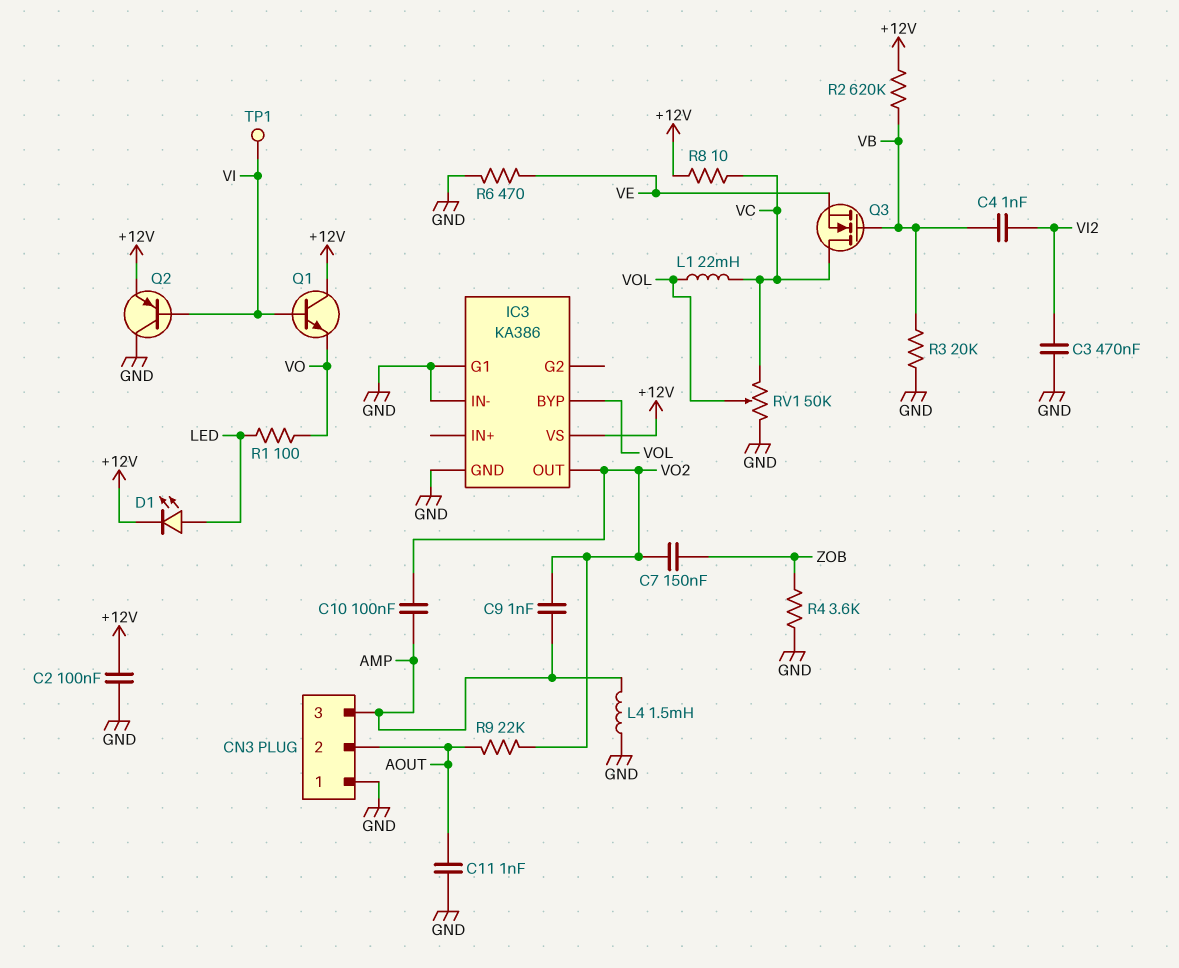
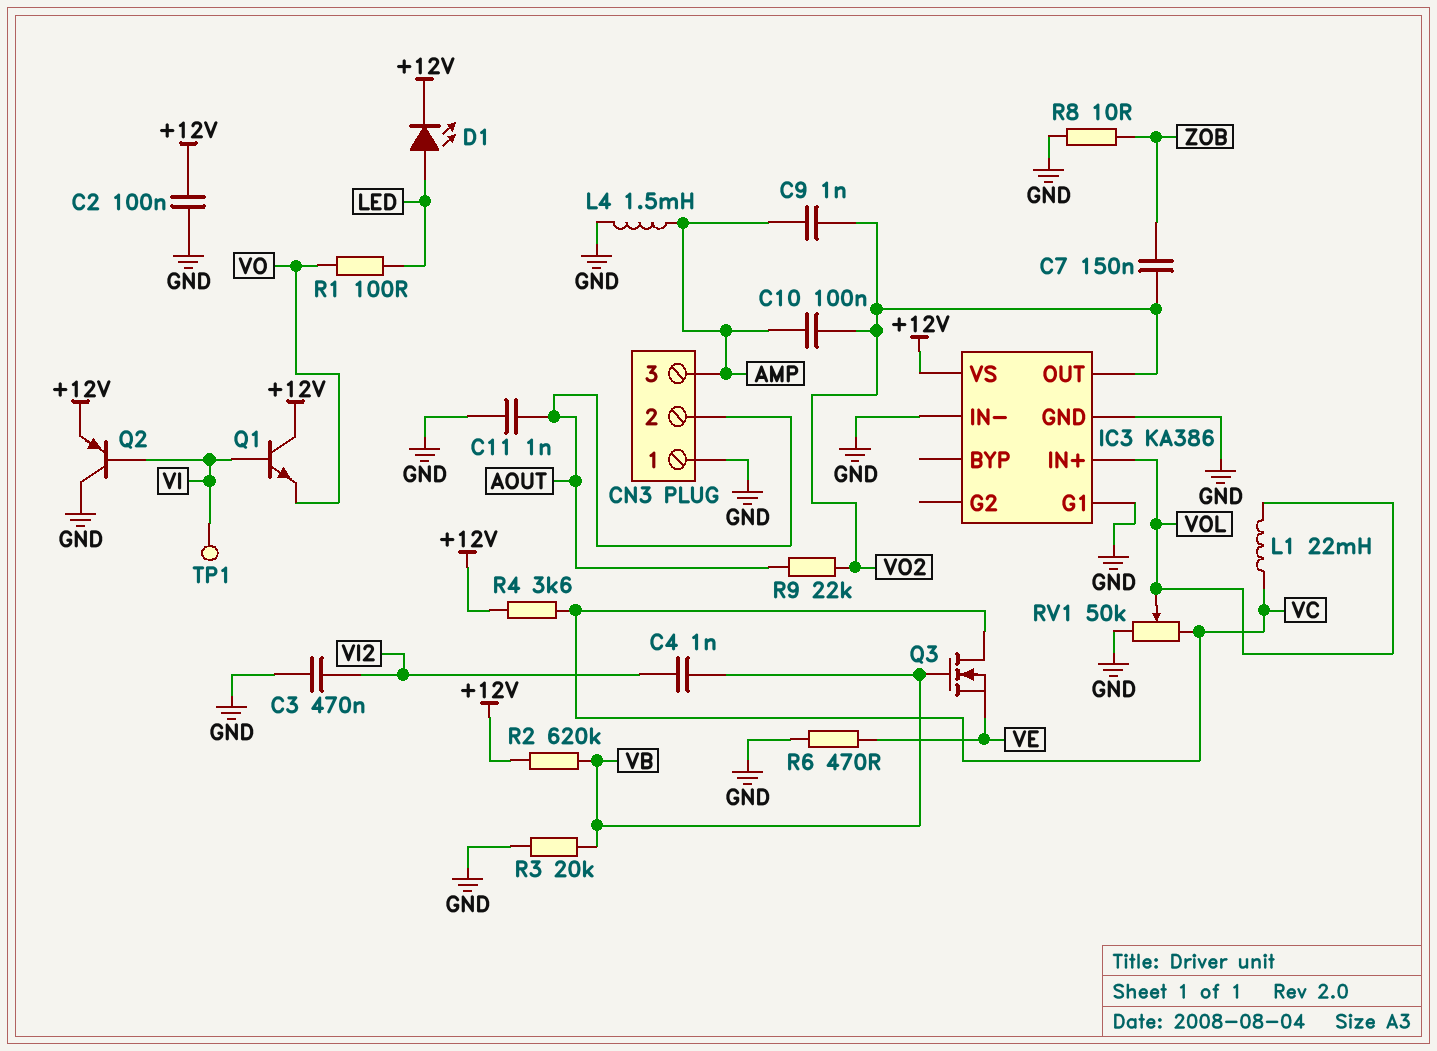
IC3 pin BYP: VOL -> none
IC3 pin IN+: none -> VOL
R4: 3.6k (GND, ZOB) -> 3.6k (+12V, VC)
R8: 10 (+12V, VC) -> 10 (GND, ZOB)

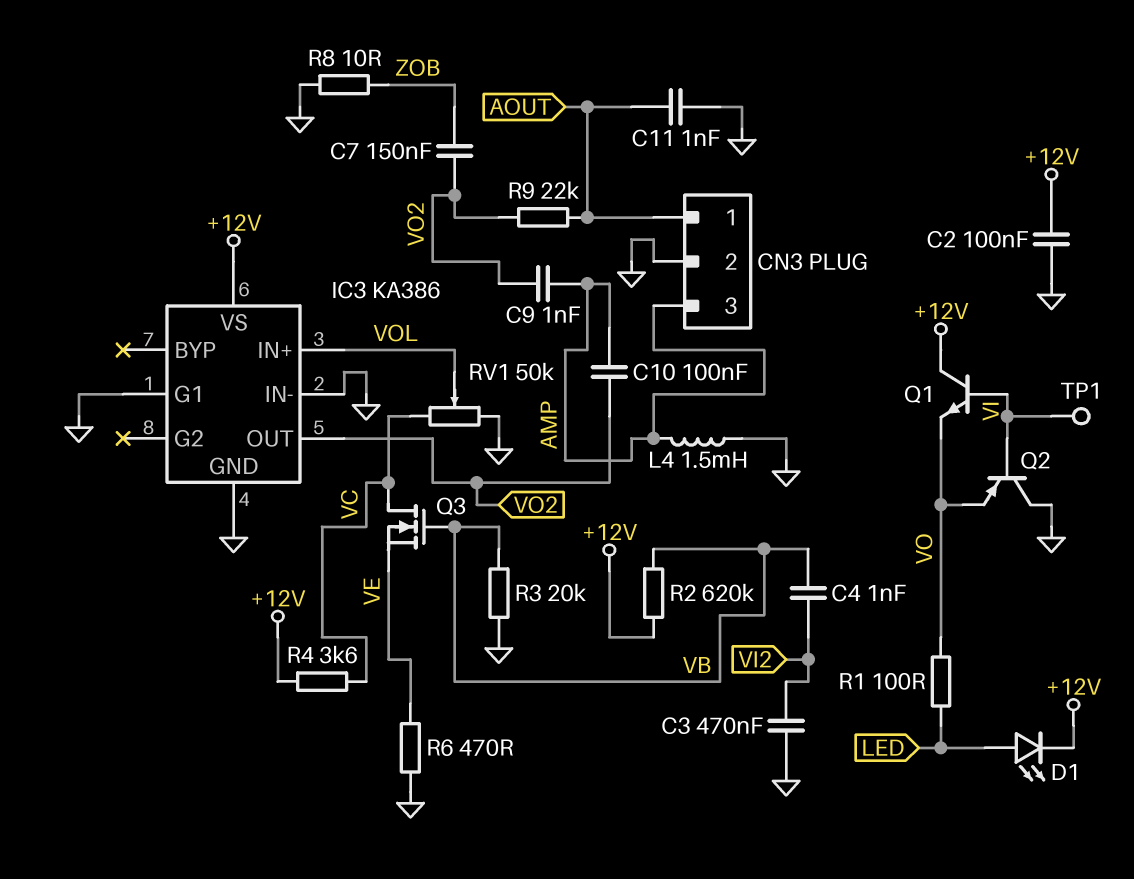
CN3 pin 1: GND -> AOUT
CN3 pin 2: AOUT -> GND
L1: 22mH (VC, VOL) -> none
Q2: PNP (B VI, C GND, E +12V) -> PNP (B VI, C GND, E VO)

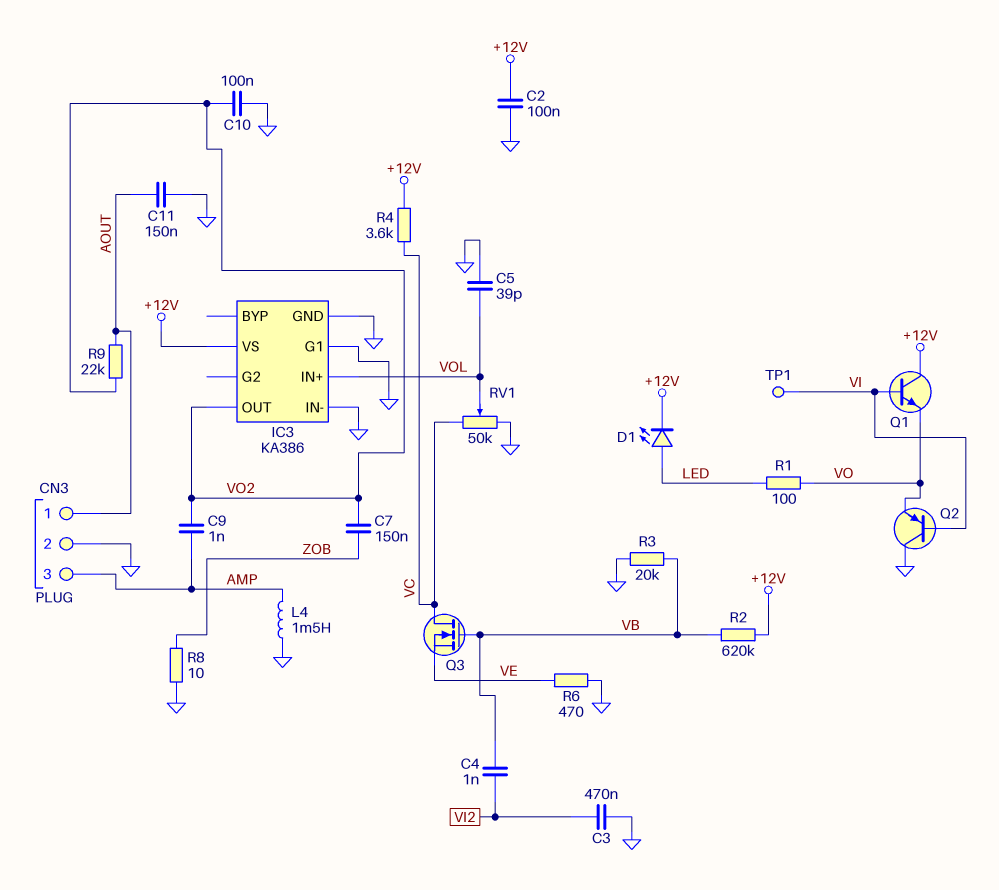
C5: none -> 39pF (GND, VOL)
C10: 100nF (AMP, VO2) -> 100nF (GND, VO2)
C11: 1nF (AOUT, GND) -> 150nF (AOUT, GND)

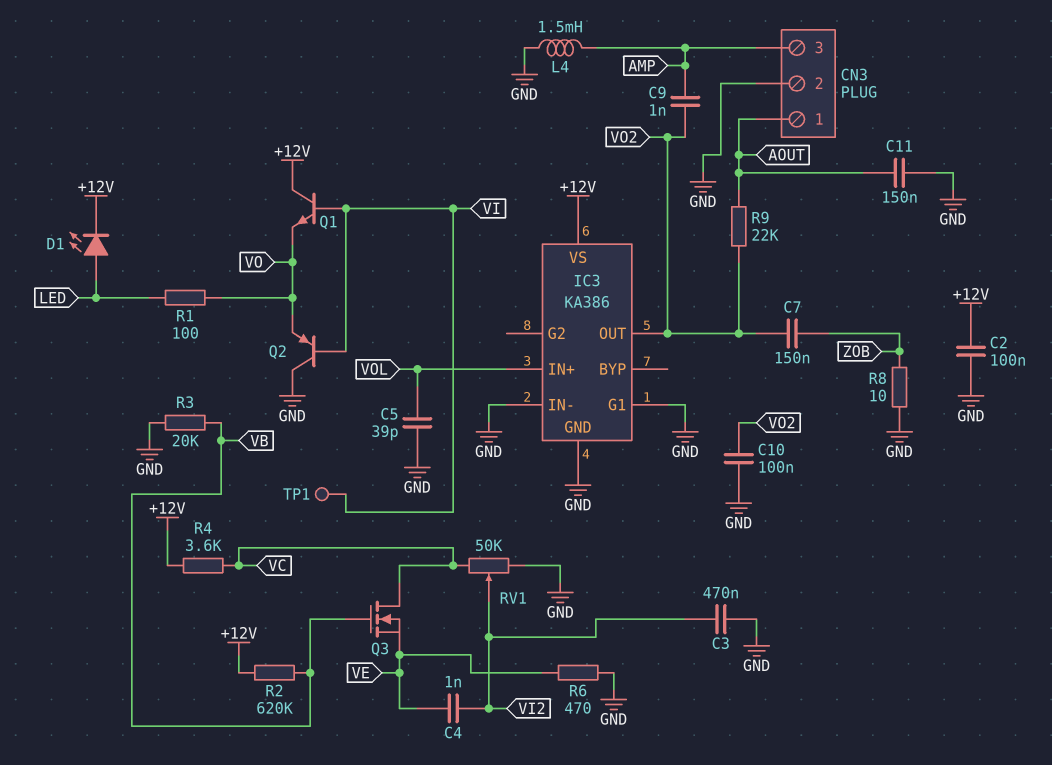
C4: 1nF (VB, VI2) -> 1nF (VE, VI2)
RV1: 50k (GND, VC, wiper VOL) -> 50k (GND, VC, wiper VI2)

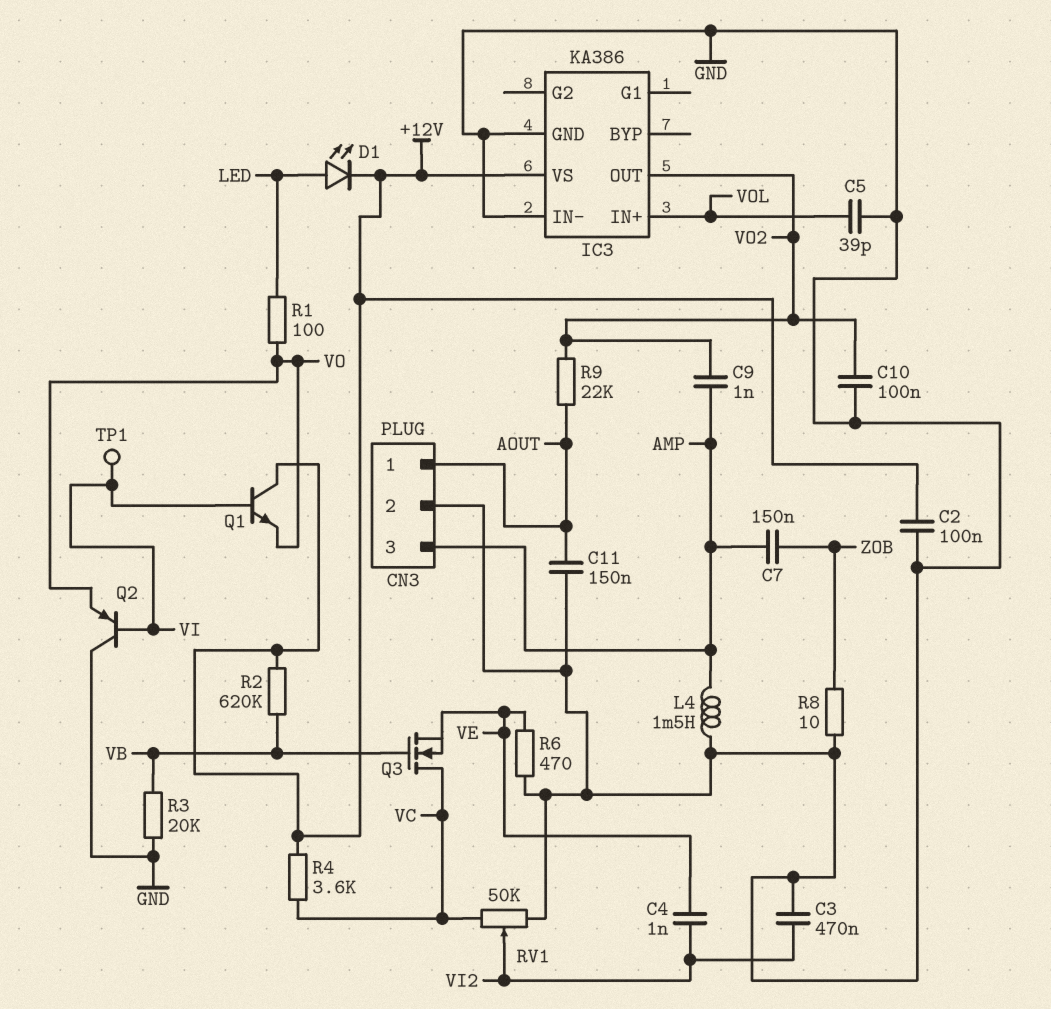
C7: 150nF (VO2, ZOB) -> 150nF (AMP, ZOB)
IC3 pin G1: GND -> none

